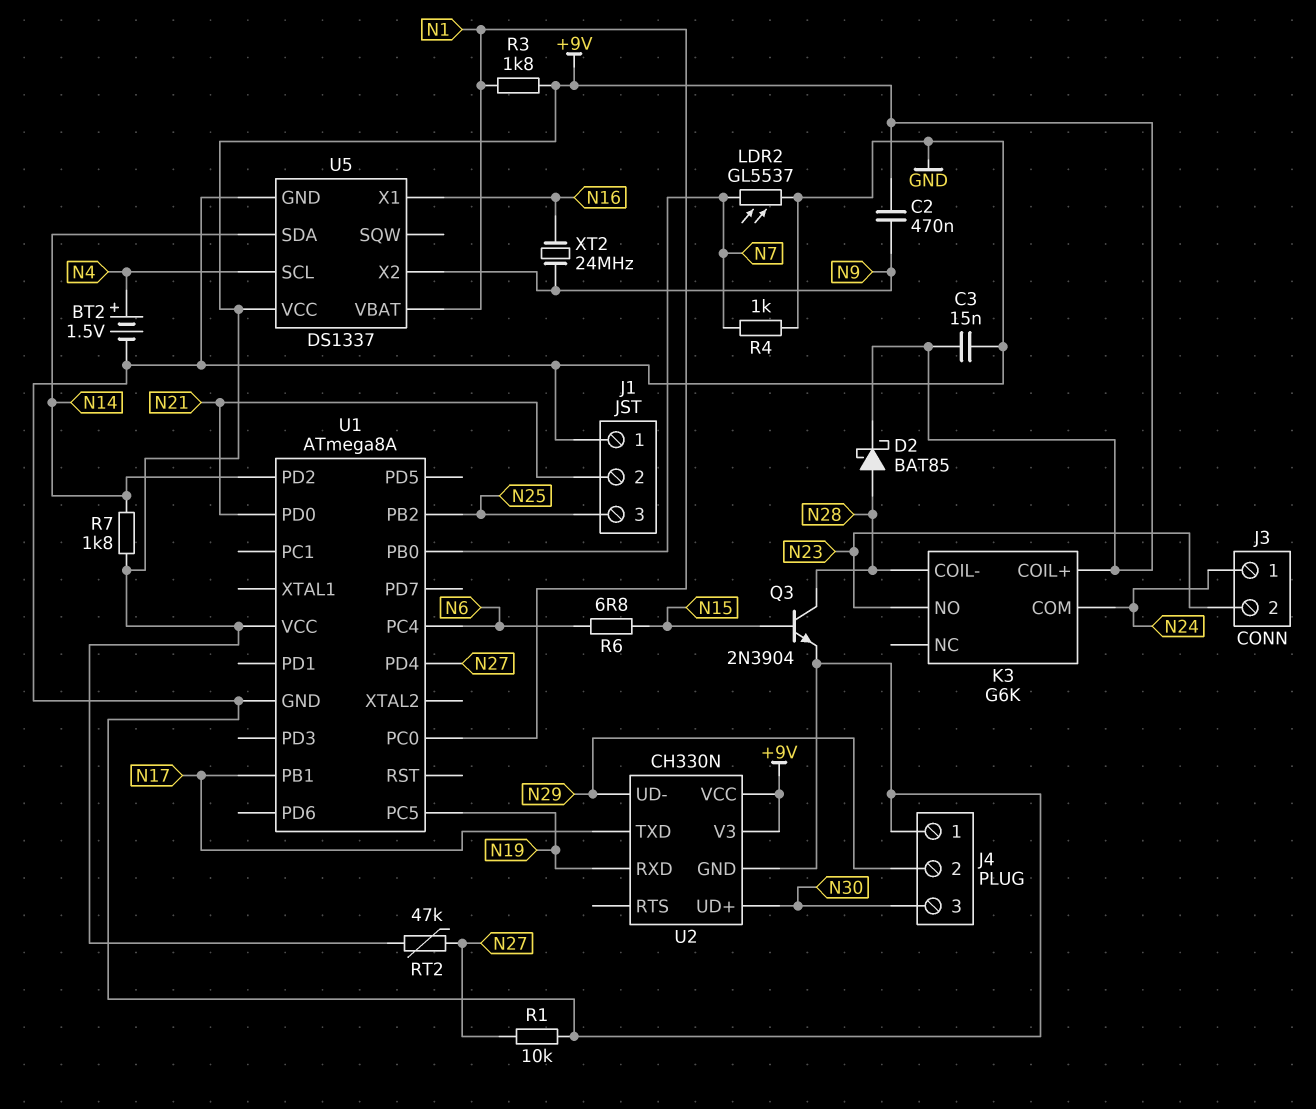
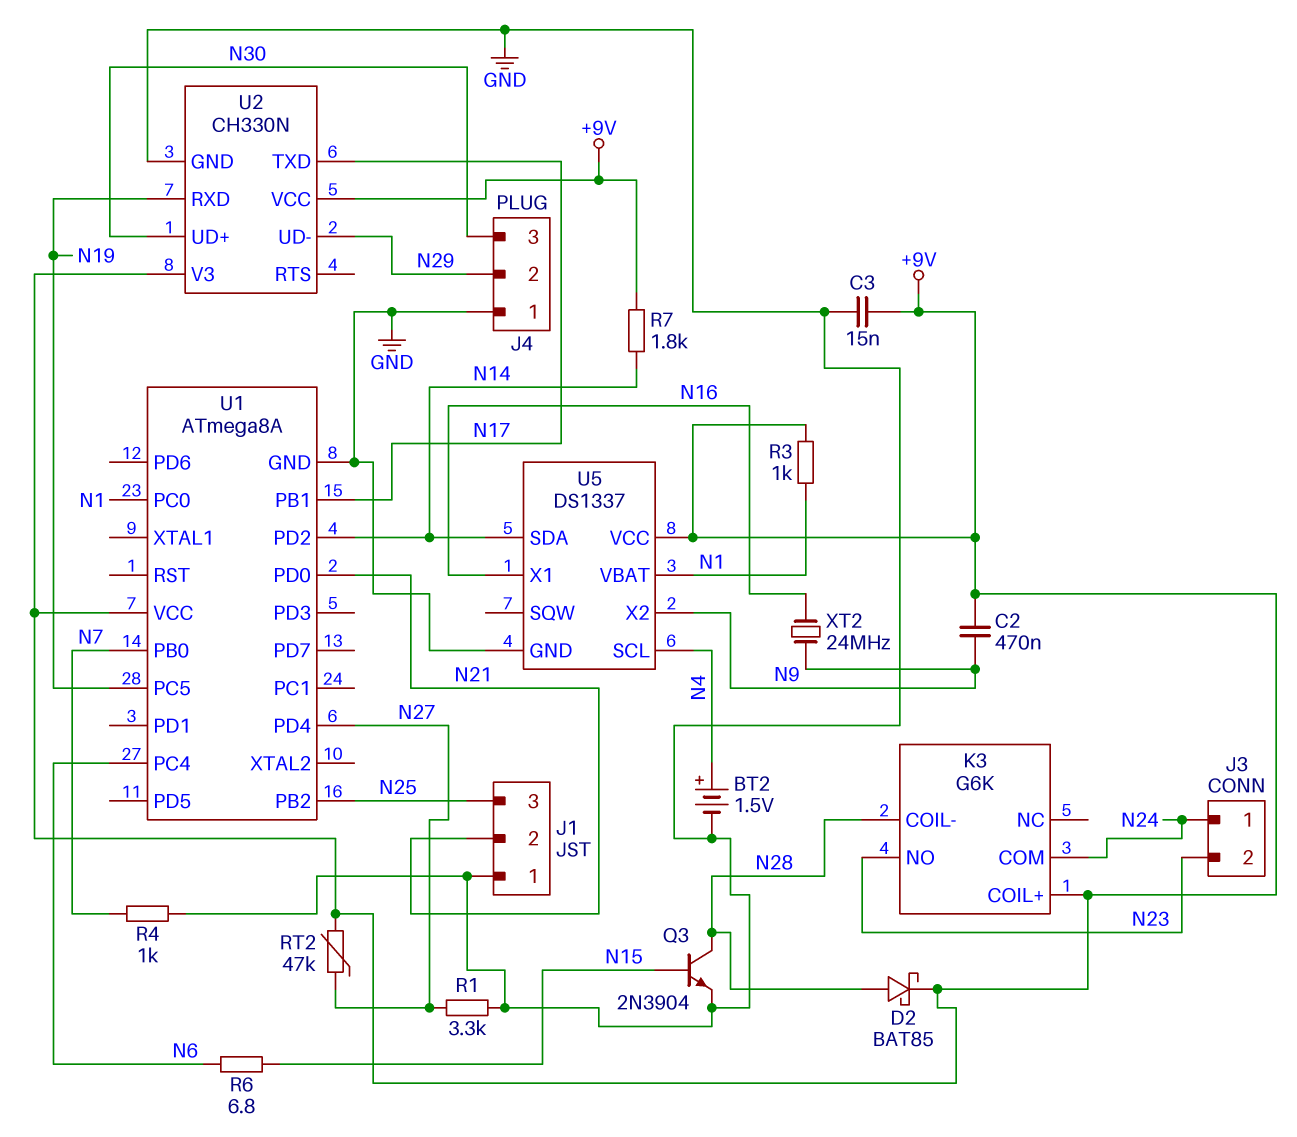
LDR2: GL5537 (GND, N7) -> none
R1: 10k (GND, N27) -> 3.3k (GND, N27)
R3: 1.8k (+9V, N1) -> 1k (+9V, N1)

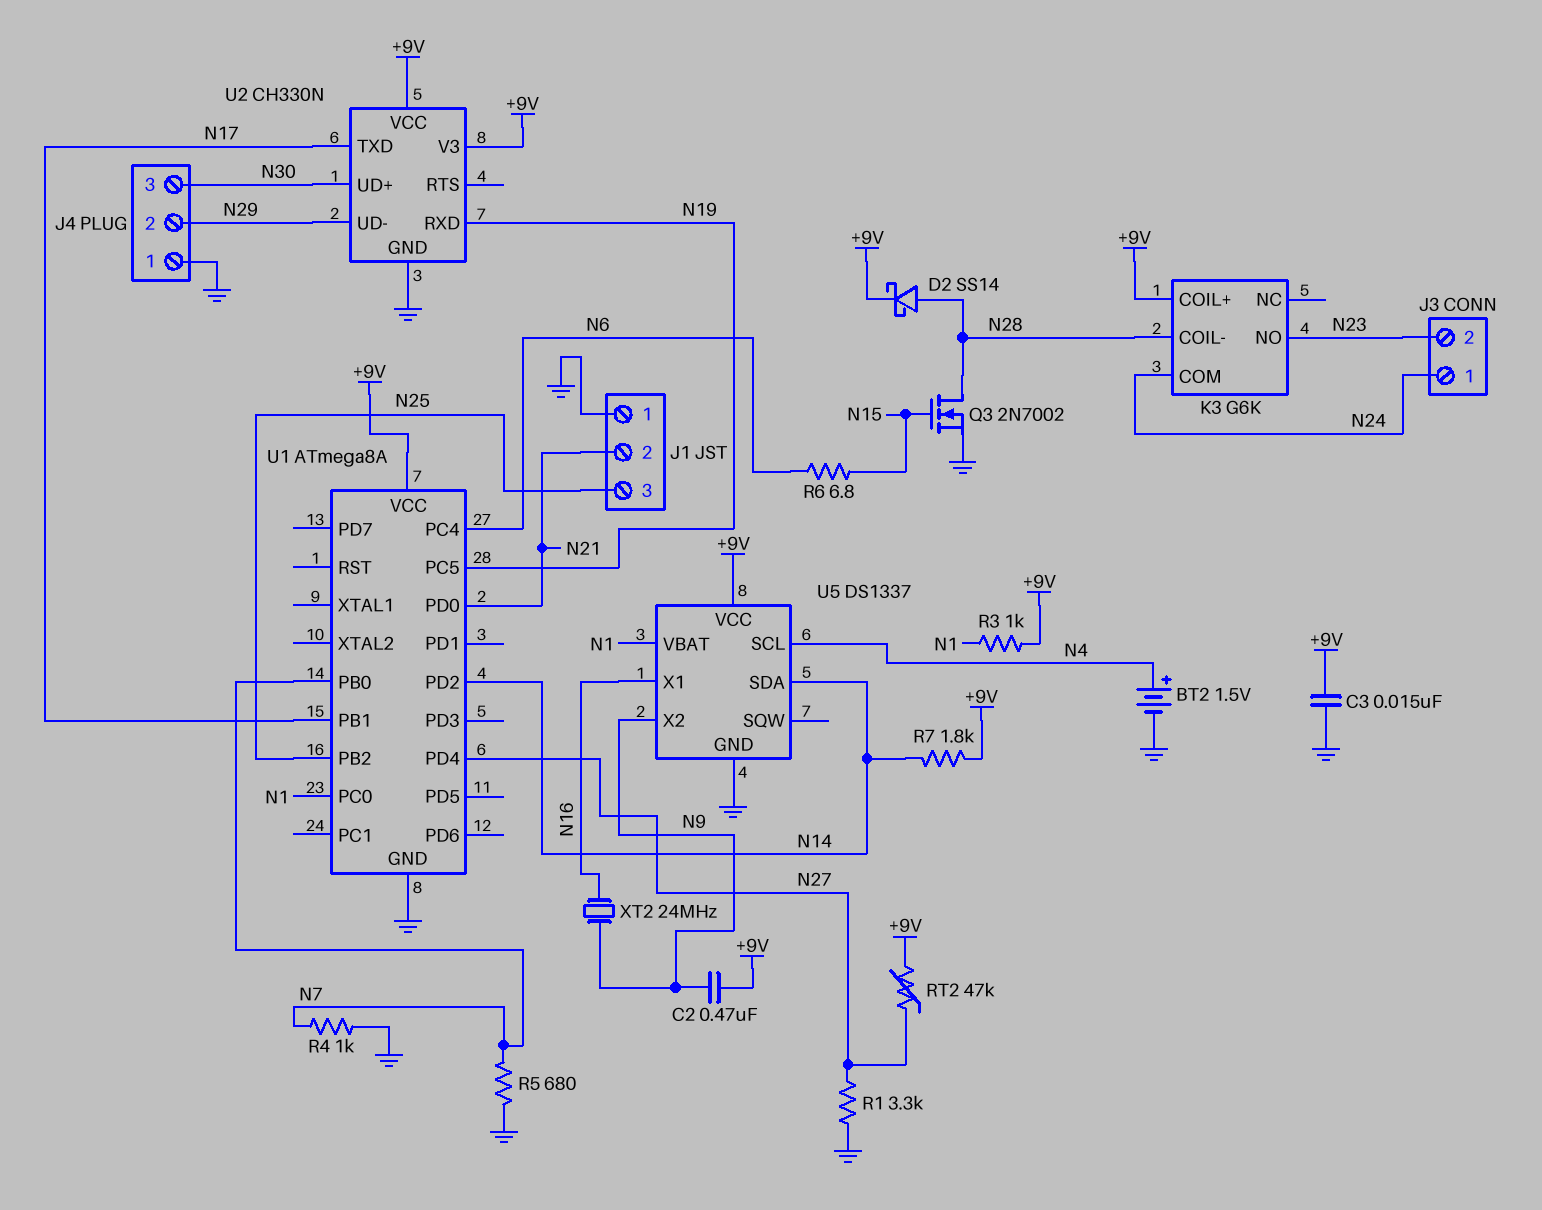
D2: schottky BAT85 (A N28, K +9V) -> schottky SS14 (A N28, K +9V)
Q3: NPN 2N3904 (B N15, C N28, E GND) -> NMOS 2N7002 (G N15, D N28, S GND)
R5: none -> 680 (GND, N7)

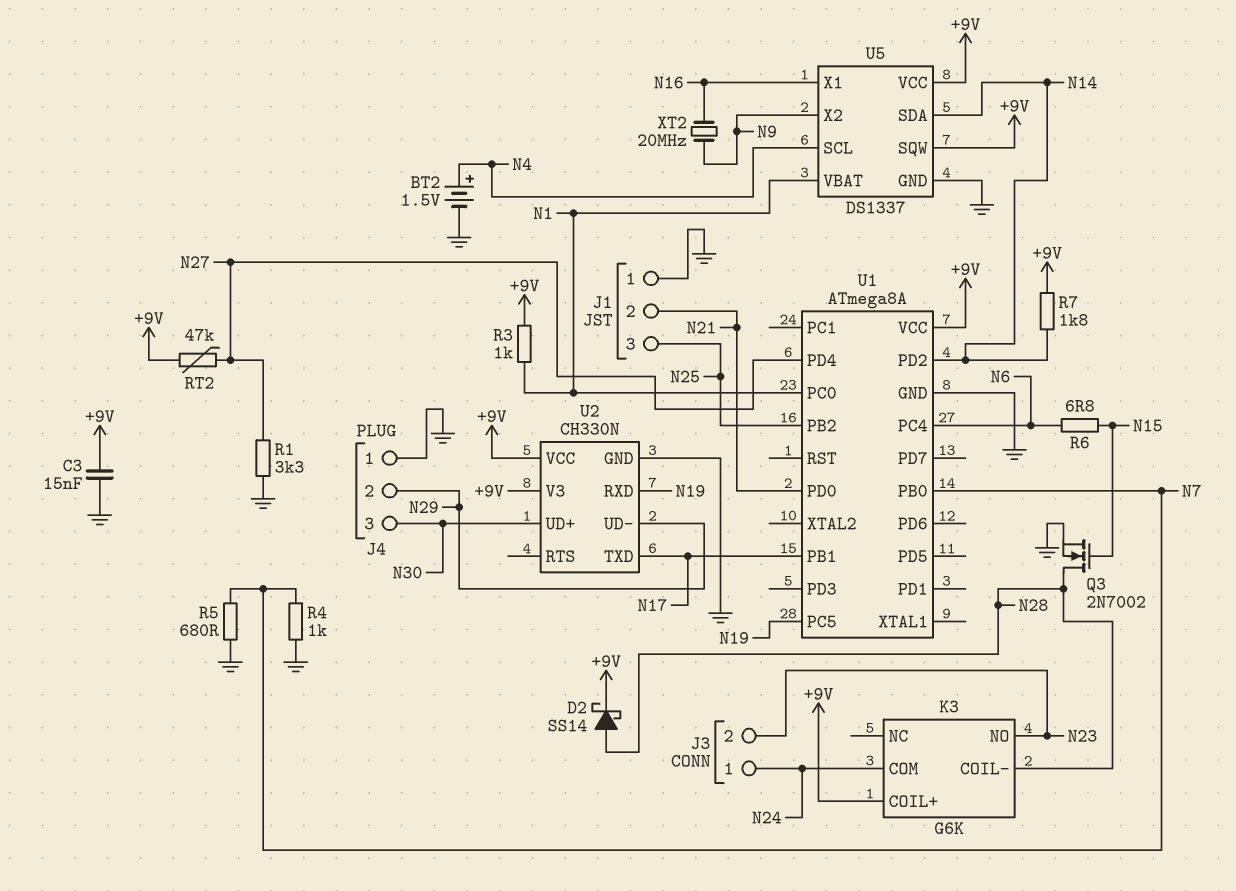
C2: 470nF (+9V, N9) -> none
U5 pin SQW: none -> +9V
XT2: 24MHz (N9, N16) -> 20MHz (N9, N16)

